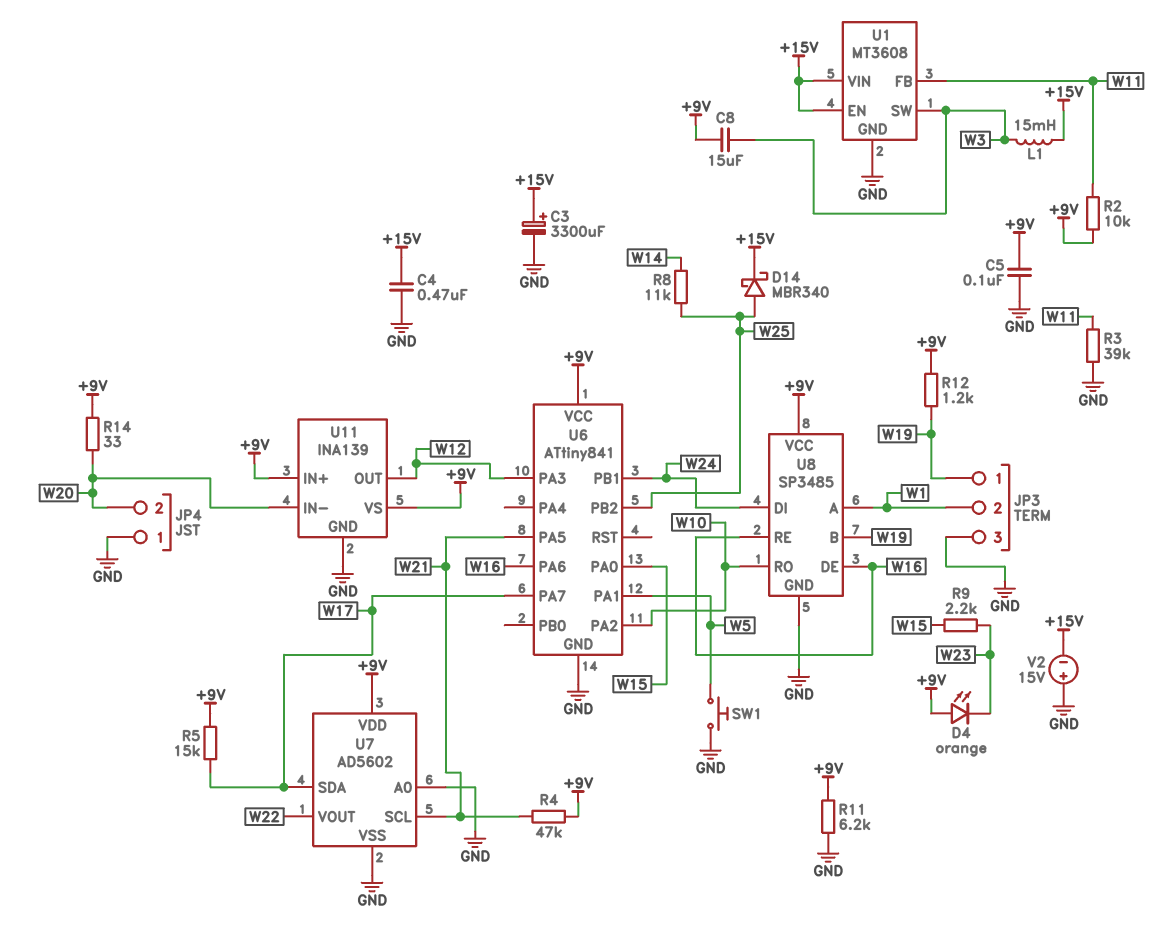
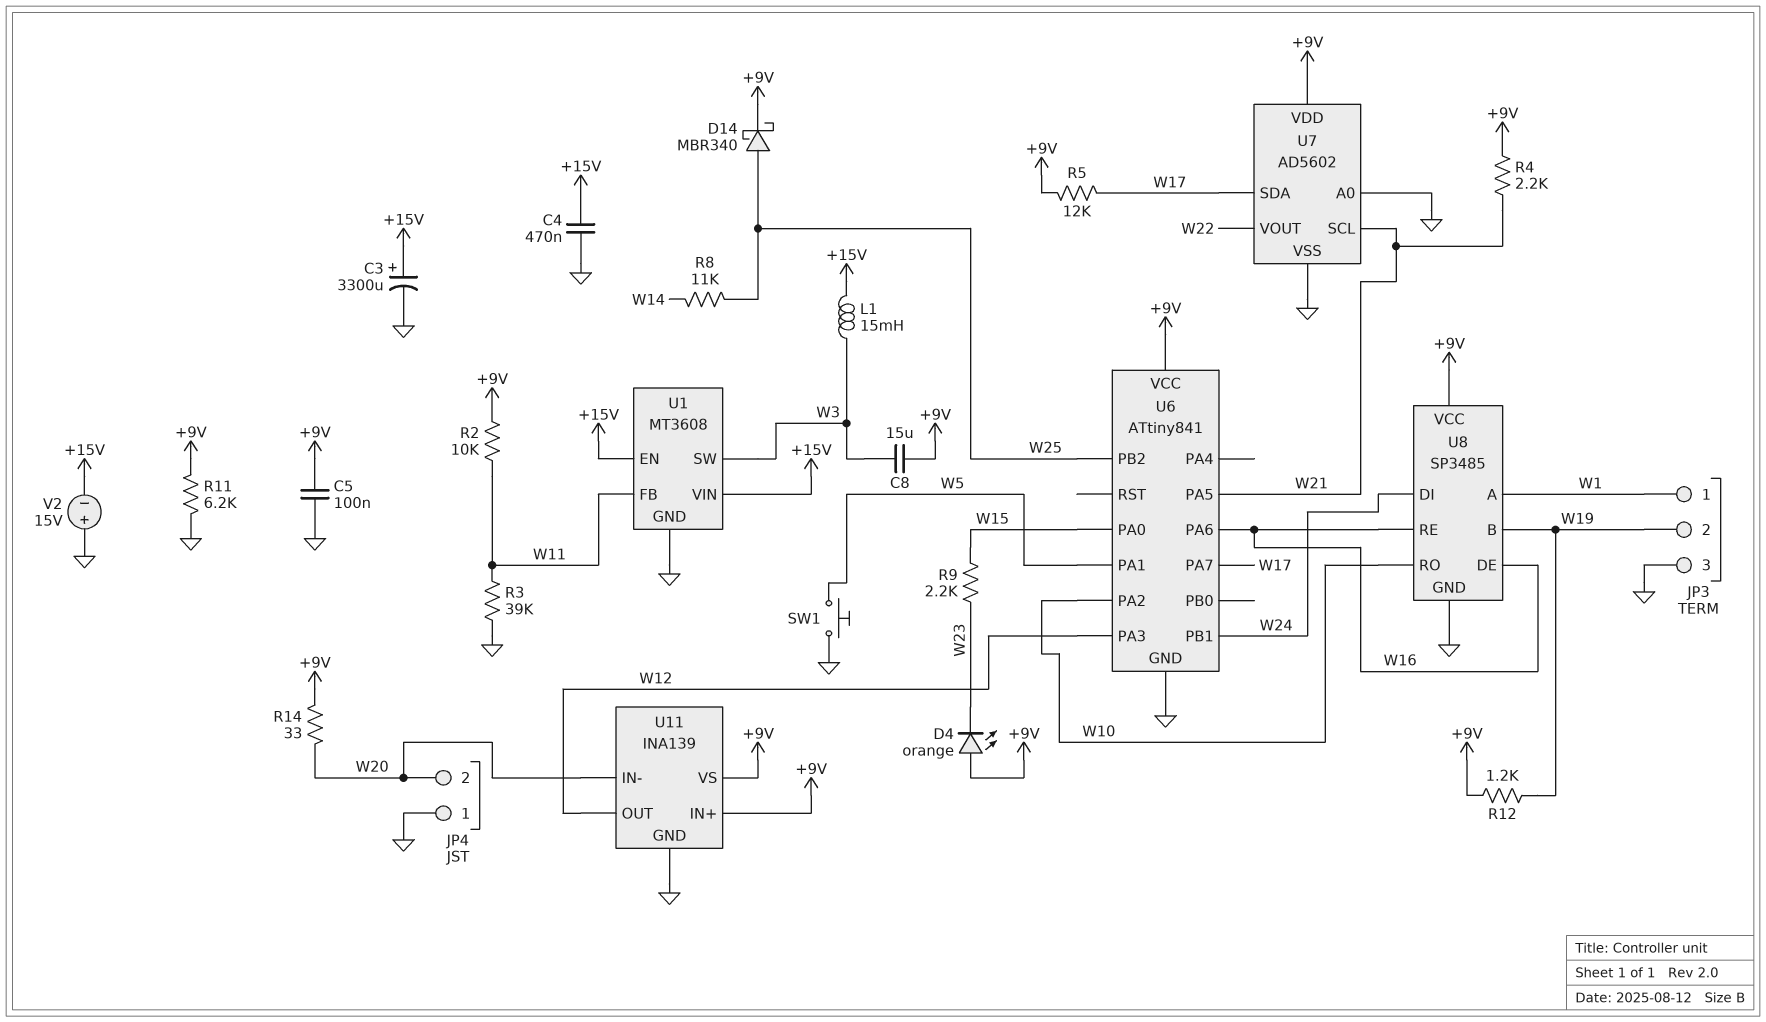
D14: schottky MBR340 (A W25, K +15V) -> schottky MBR340 (A W25, K +9V)
JP3 pin 1: W19 -> W1
JP3 pin 2: W1 -> W19
R4: 47k (+9V, W21) -> 2.2k (+9V, W21)
R5: 15k (+9V, W17) -> 12k (+9V, W17)

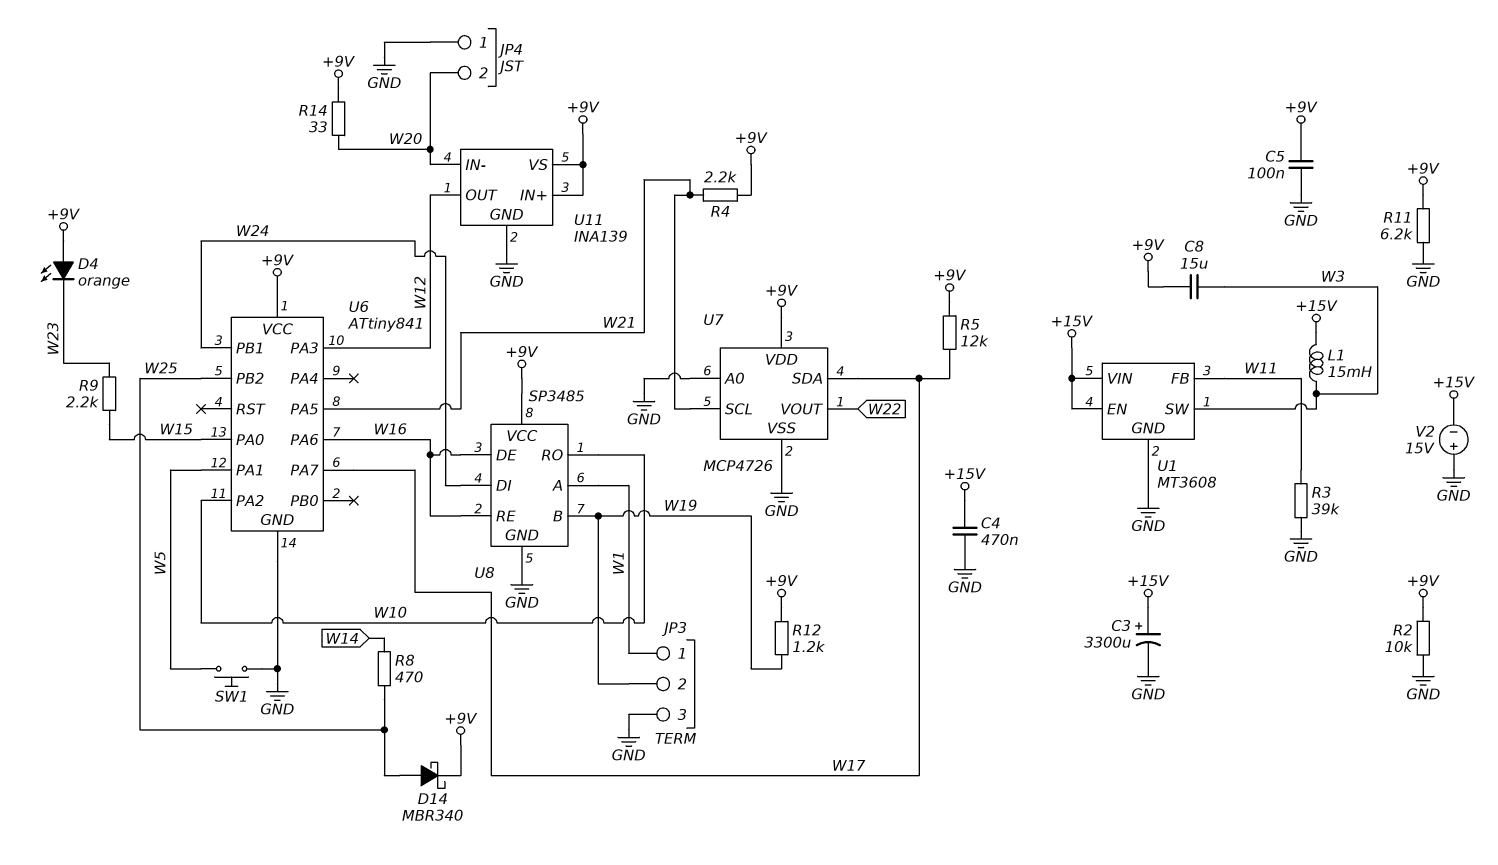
R2: 10k (+9V, W11) -> 10k (+9V, GND)
R8: 11k (W14, W25) -> 470 (W14, W25)
U7: AD5602 -> MCP4726

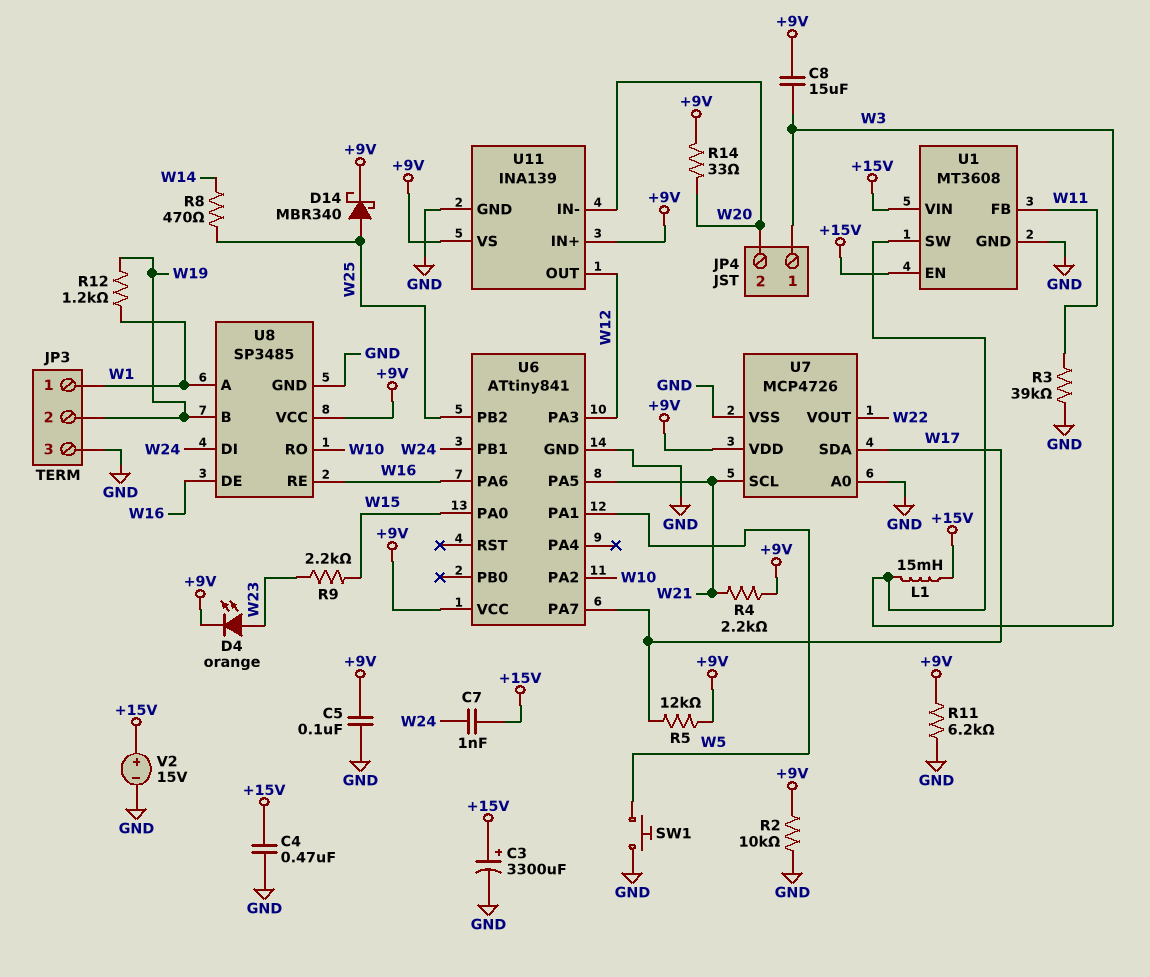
C7: none -> 1nF (+15V, W24)
D4: LED orange (A +9V, K W23) -> LED orange (A W23, K +9V)
JP4 pin 1: GND -> W3
R12: 1.2k (+9V, W19) -> 1.2k (W1, W19)
V2: 15V (plus GND, minus +15V) -> 15V (plus +15V, minus GND)

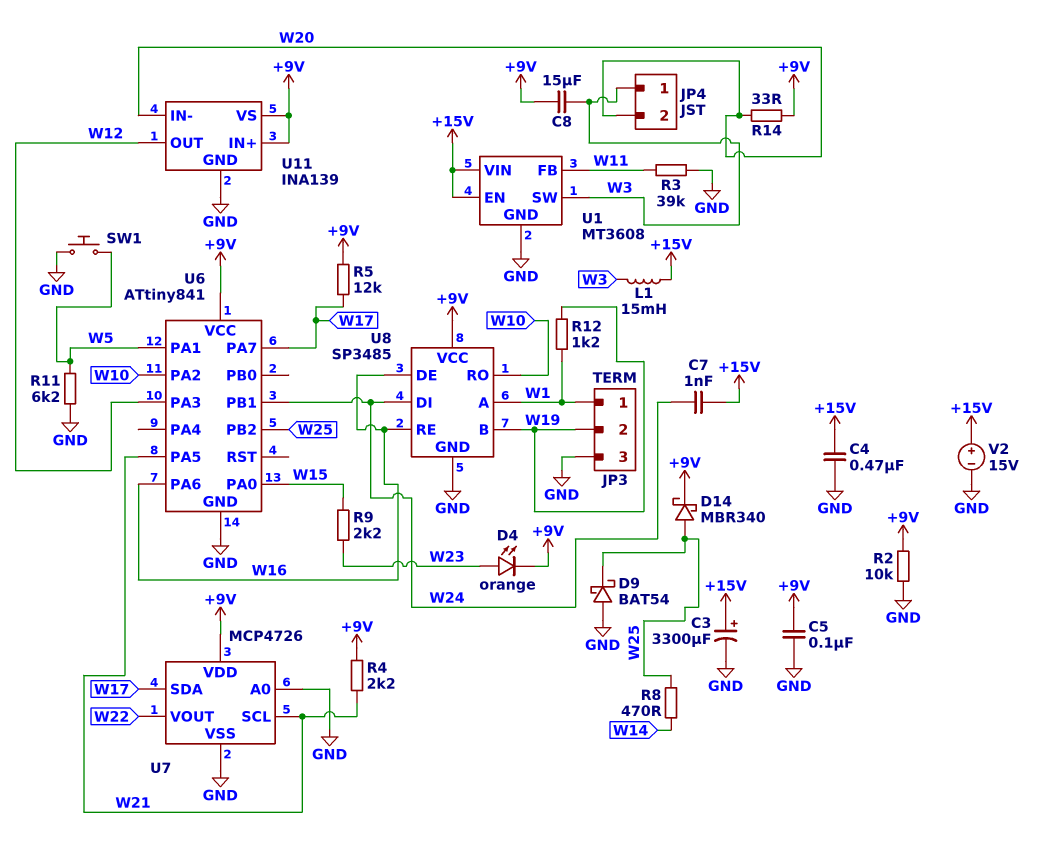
D9: none -> schottky BAT54 (A GND, K W25)
R11: 6.2k (+9V, GND) -> 6.2k (GND, W5)

